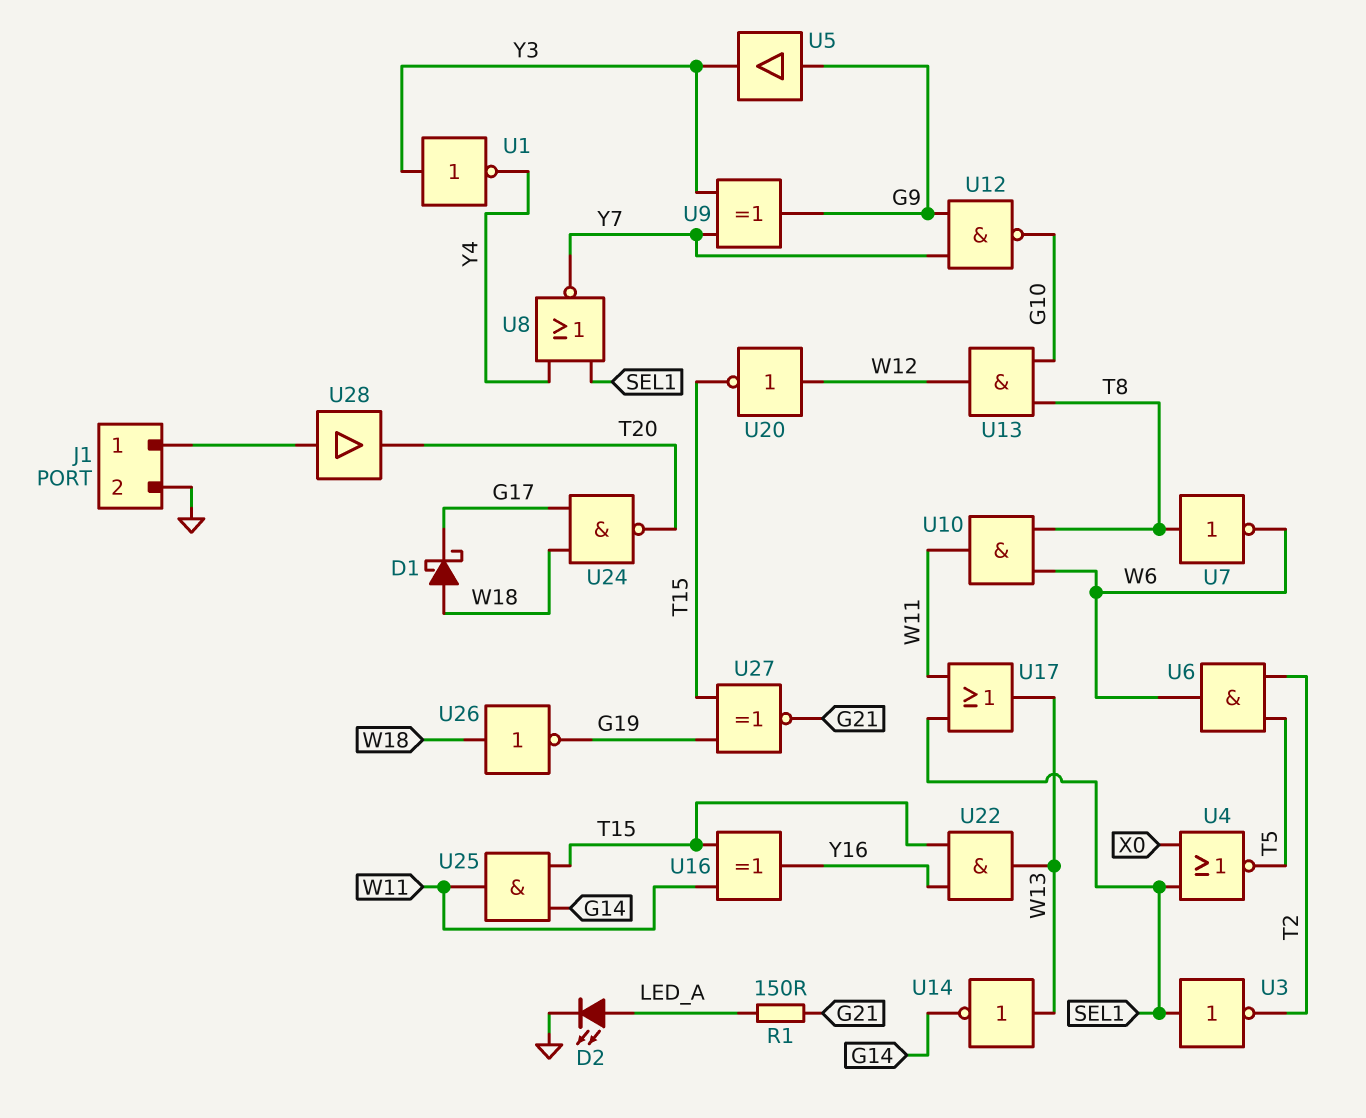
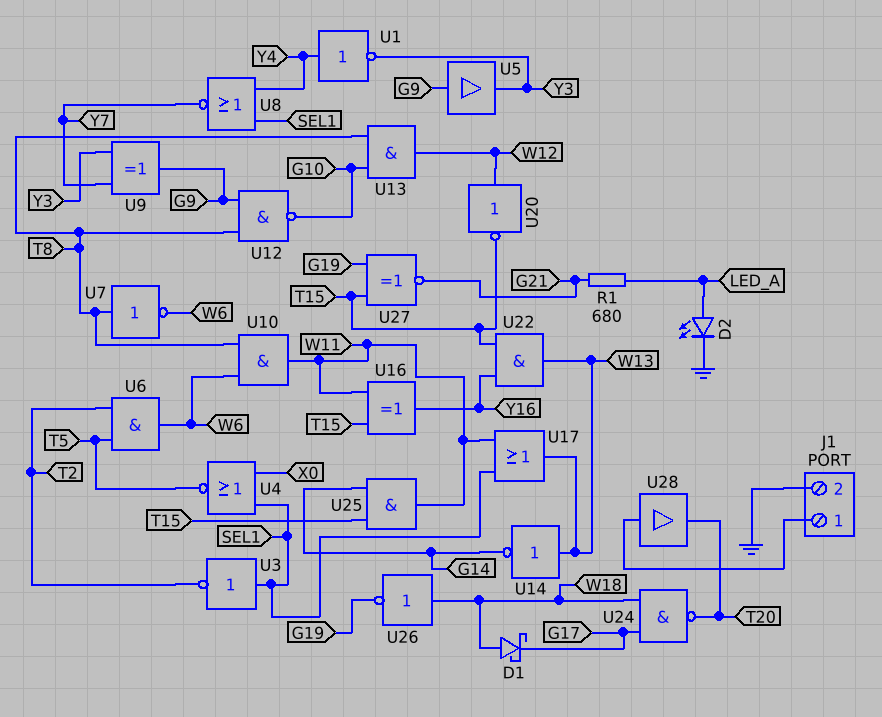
R1: 150 (G21, LED_A) -> 680 (G21, LED_A)
U1: NOT (in Y3, out Y4) -> NOT (in Y4, out Y3)
U12: NAND (in G9, in Y7, out G10) -> NAND (in G9, in T8, out G10)

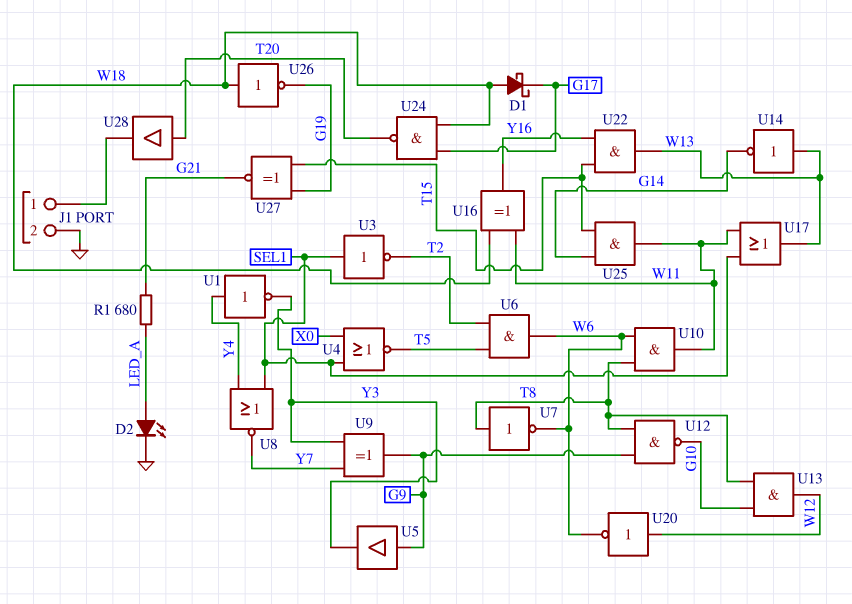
U16: XOR (in T15, in W11, out Y16) -> XOR (in W11, in W18, out Y16)
U20: NOT (in W12, out T15) -> NOT (in W12, out W6)
U28: buffer (in J1/1, out T20) -> buffer (in T20, out J1/1)

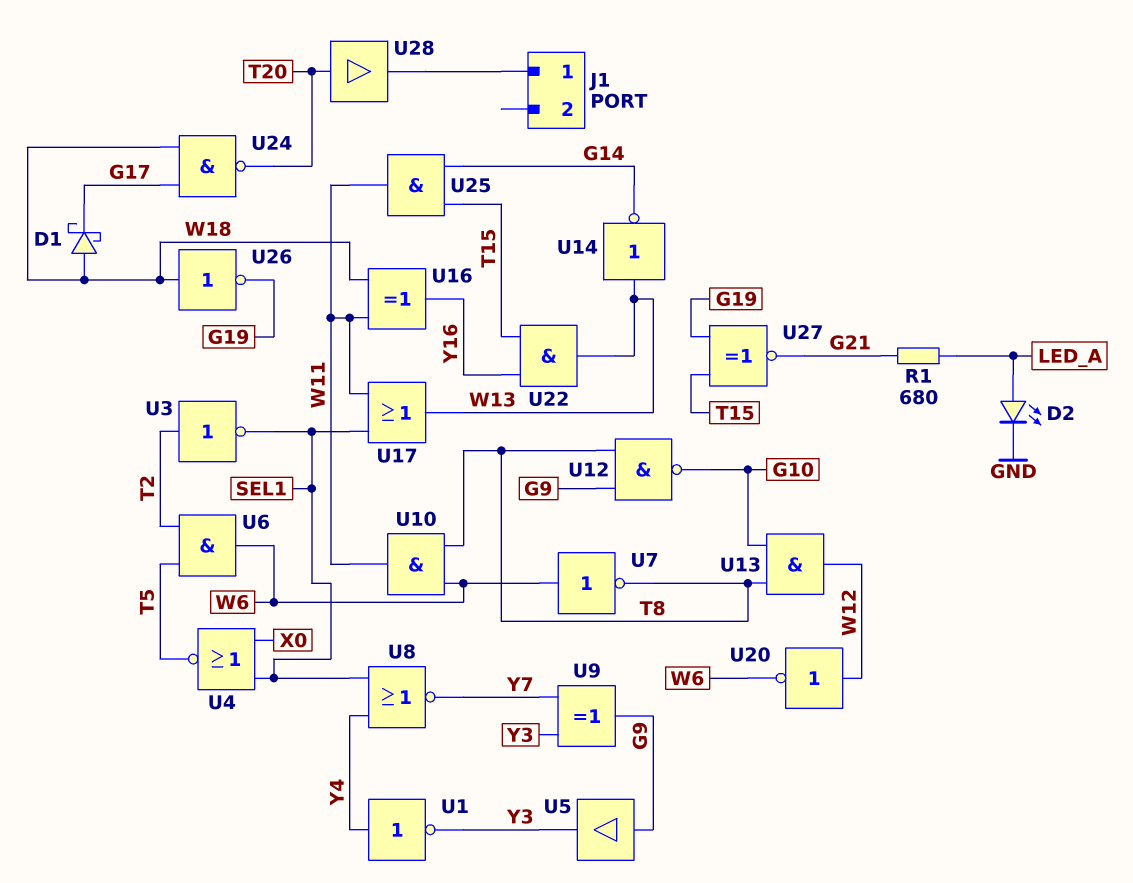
J1 pin 2: GND -> none
U3: NOT (in SEL1, out T2) -> NOT (in T2, out SEL1)
U7: NOT (in T8, out W6) -> NOT (in W6, out T8)

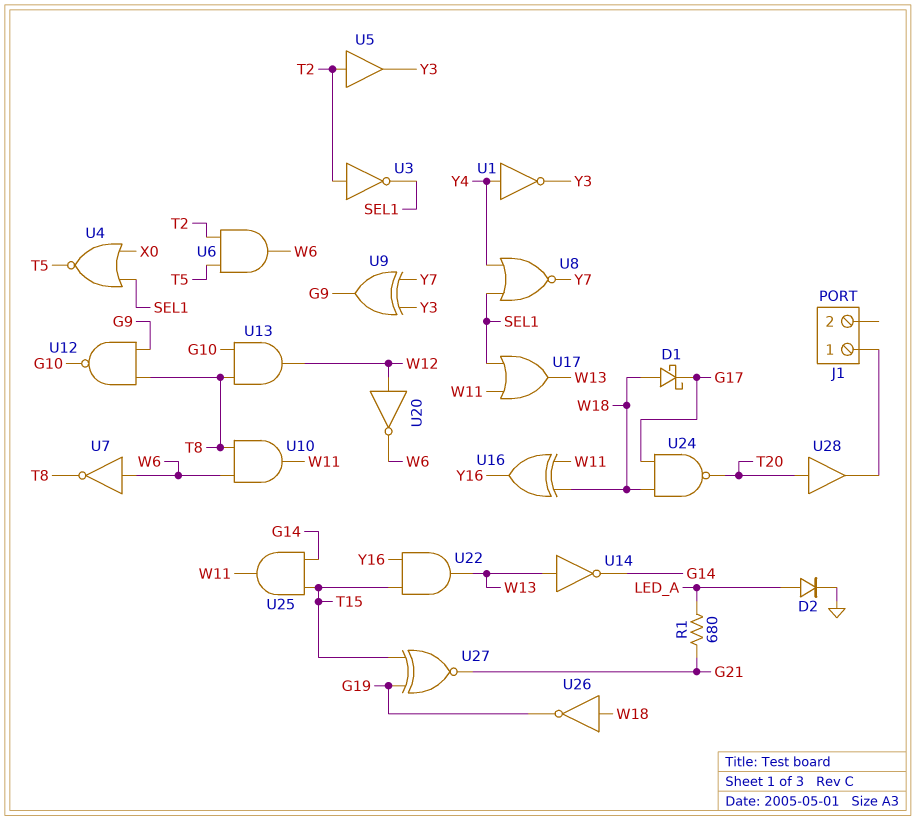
D2: LED (A LED_A, K GND) -> diode (A LED_A, K GND)
U5: buffer (in G9, out Y3) -> buffer (in T2, out Y3)

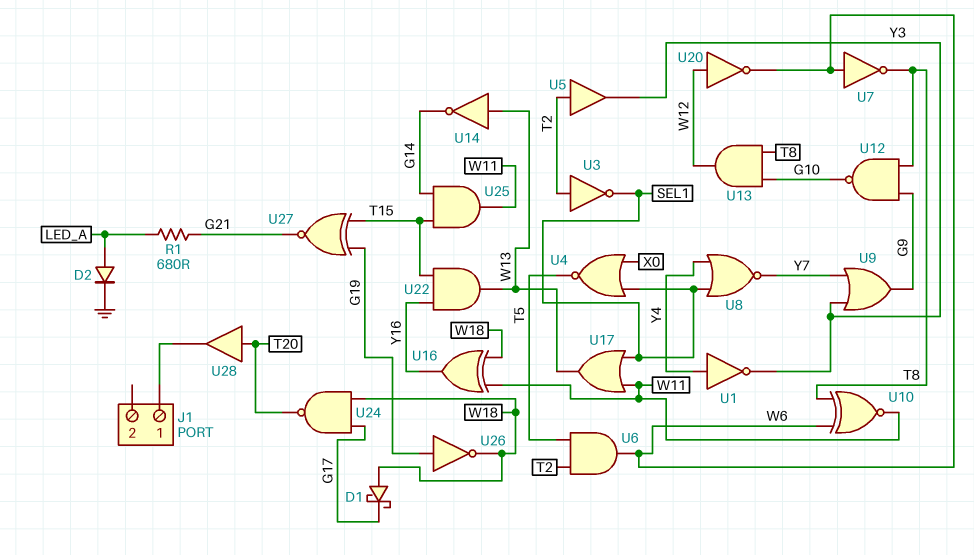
U9: XOR (in Y3, in Y7, out G9) -> OR (in Y3, in Y7, out G9)
U10: AND (in T8, in W6, out W11) -> XNOR (in T8, in W6, out W11)
U26: NOT (in W18, out G19) -> NOT (in G19, out W18)

